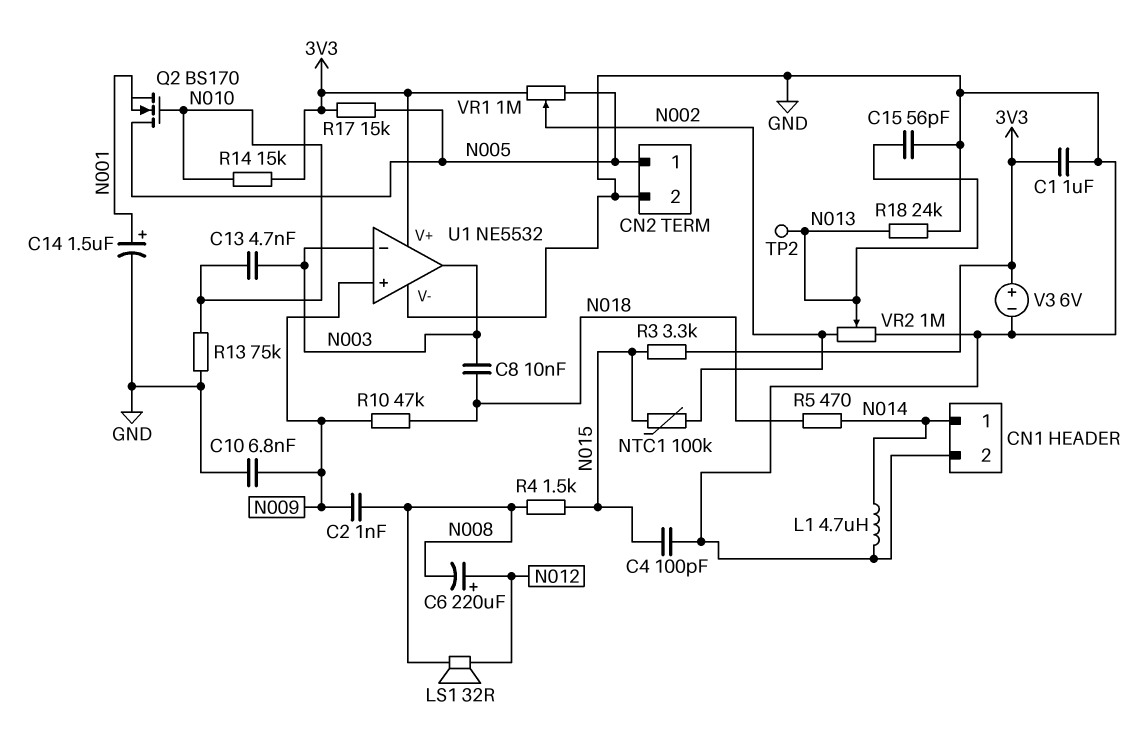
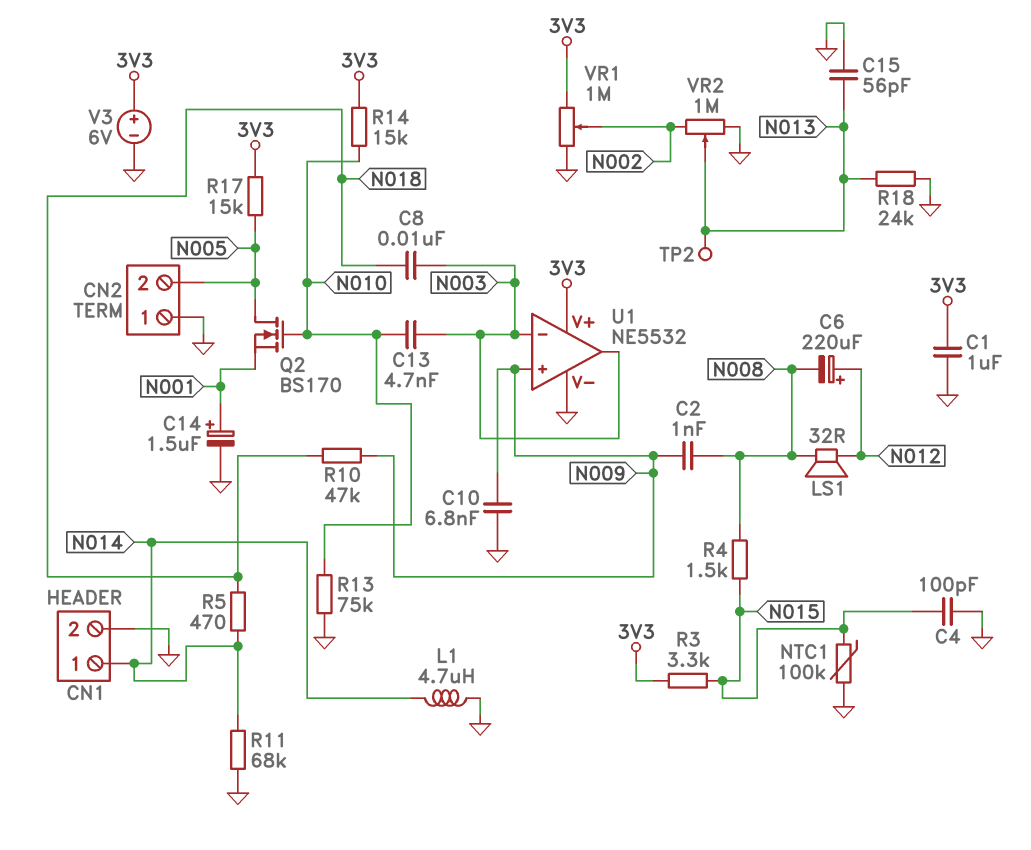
CN2 pin 1: N005 -> GND
CN2 pin 2: GND -> N005
NTC1: 100k (N002, N015) -> 100k (GND, N015)
R11: none -> 68k (GND, N014)
VR1: 1M (3V3, N005, wiper N002) -> 1M (3V3, GND, wiper N002)

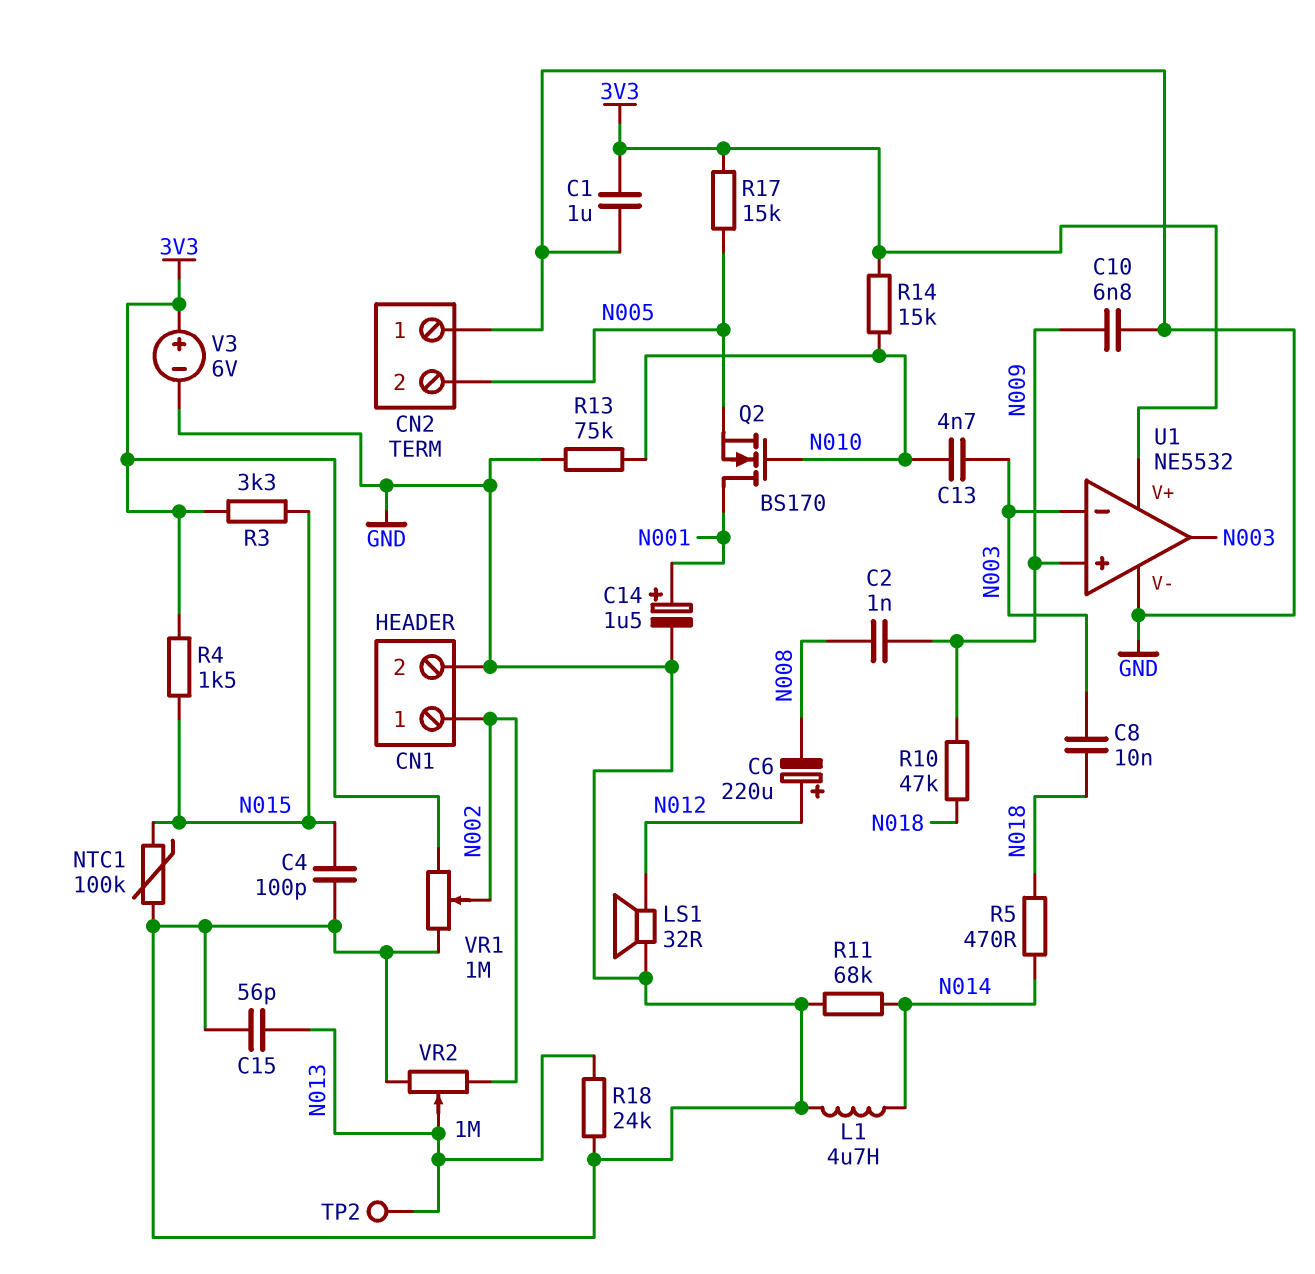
CN1 pin 1: N014 -> N002
LS1: speaker 32R (N008, N012) -> speaker 32R (GND, N012)
Q2: NMOS BS170 (G N010, D N005, S N001) -> NMOS BS170 (G N010, D N001, S N005)
R4: 1.5k (N008, N015) -> 1.5k (3V3, N015)

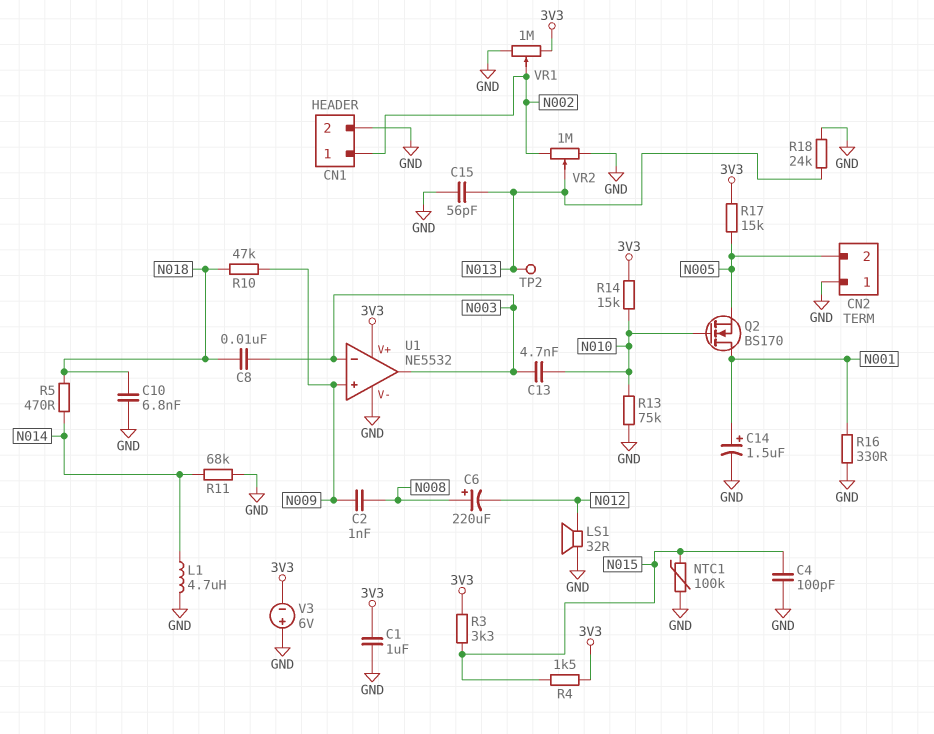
C6: 220uF (plus N012, minus N008) -> 220uF (plus N008, minus N012)
C10: 6.8nF (GND, N009) -> 6.8nF (GND, N018)
R16: none -> 330 (GND, N001)
V3: 6V (plus 3V3, minus GND) -> 6V (plus GND, minus 3V3)

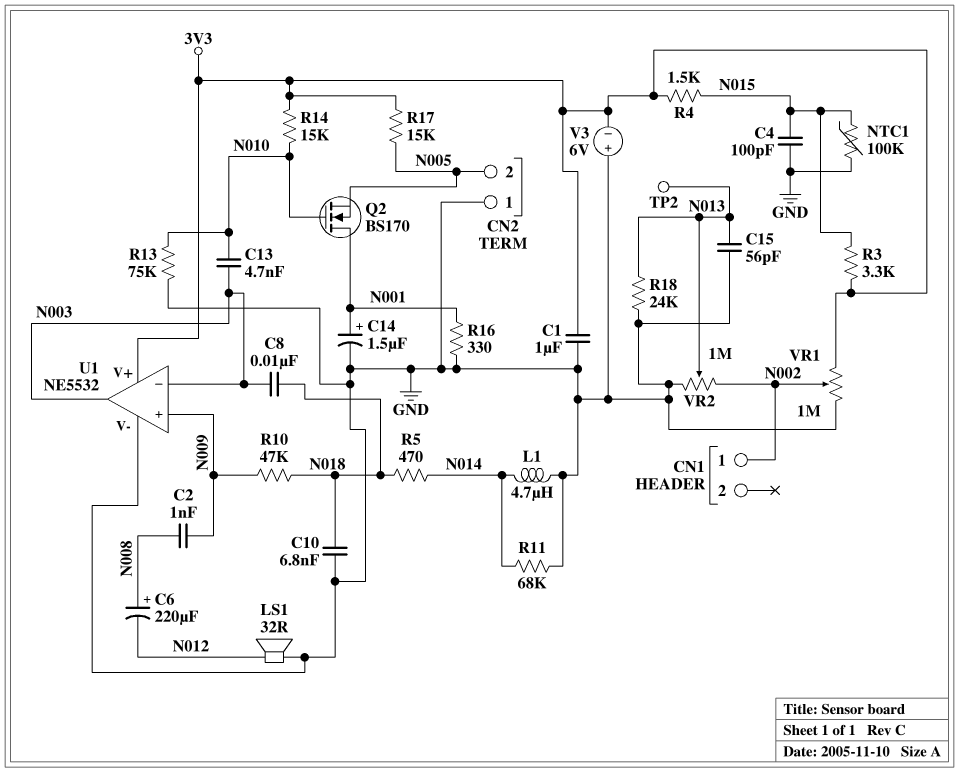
CN1 pin 2: GND -> none

